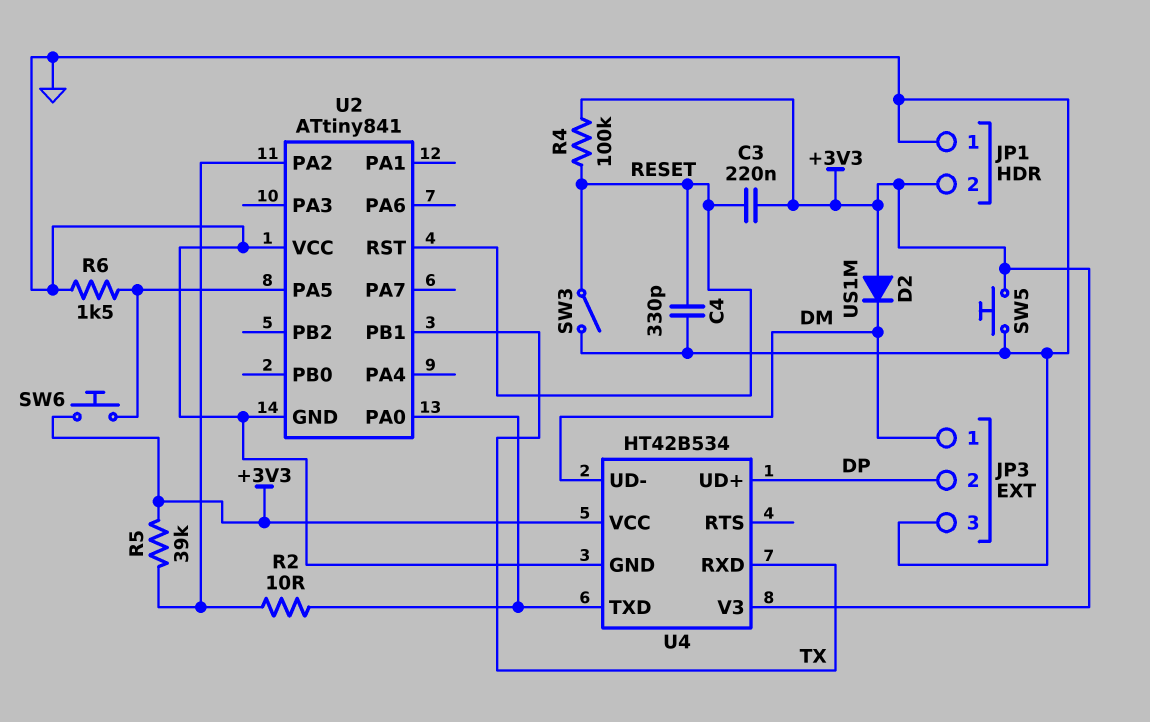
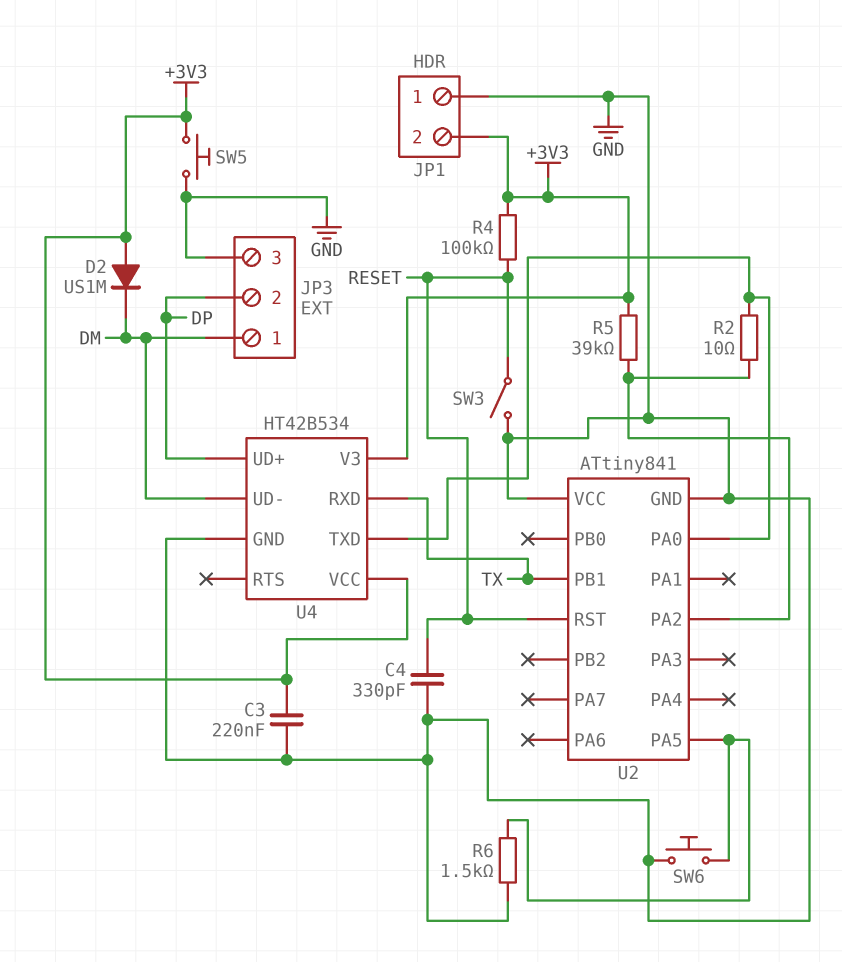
C3: 220nF (+3V3, RESET) -> 220nF (+3V3, GND)
SW6: button (+3V3, U2/PA5) -> button (GND, U2/PA5)

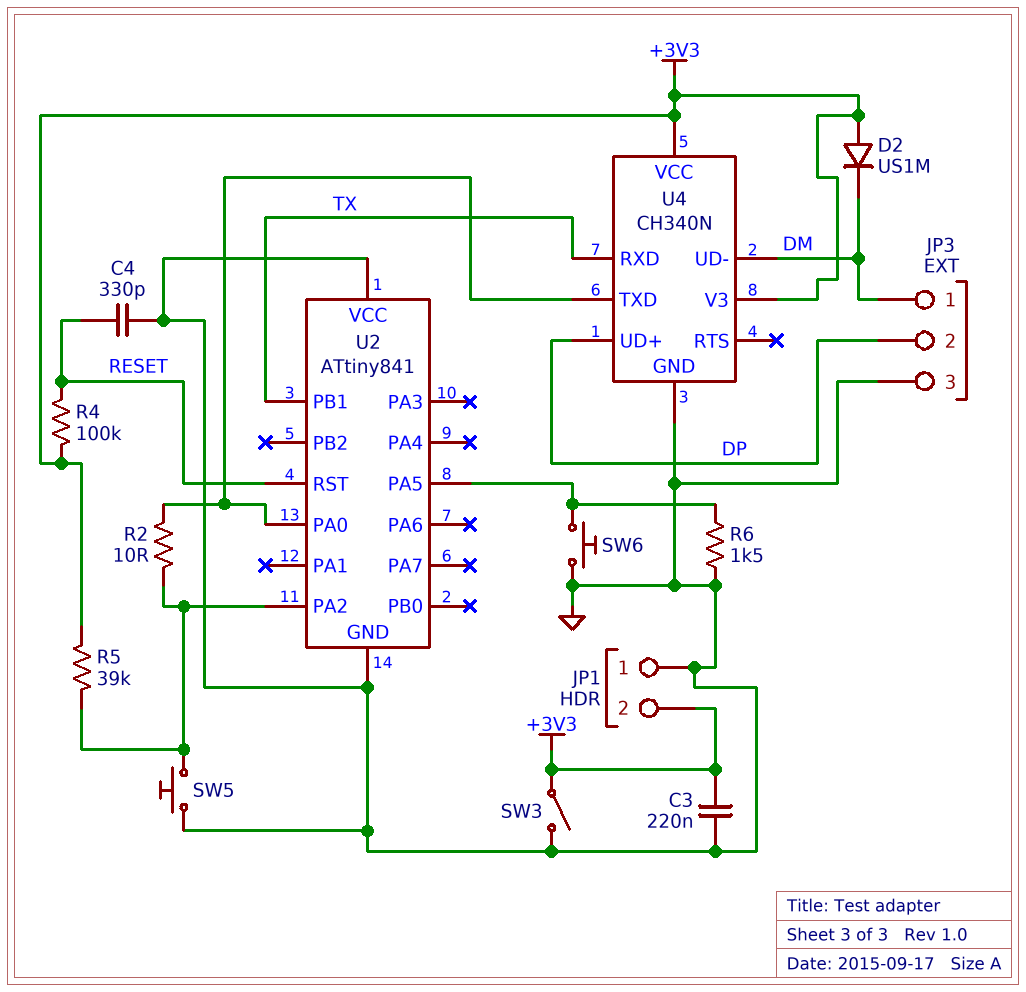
SW3: switch (GND, RESET) -> switch (+3V3, GND)
SW5: button (+3V3, GND) -> button (GND, U2/PA2)
U4: HT42B534 -> CH340N

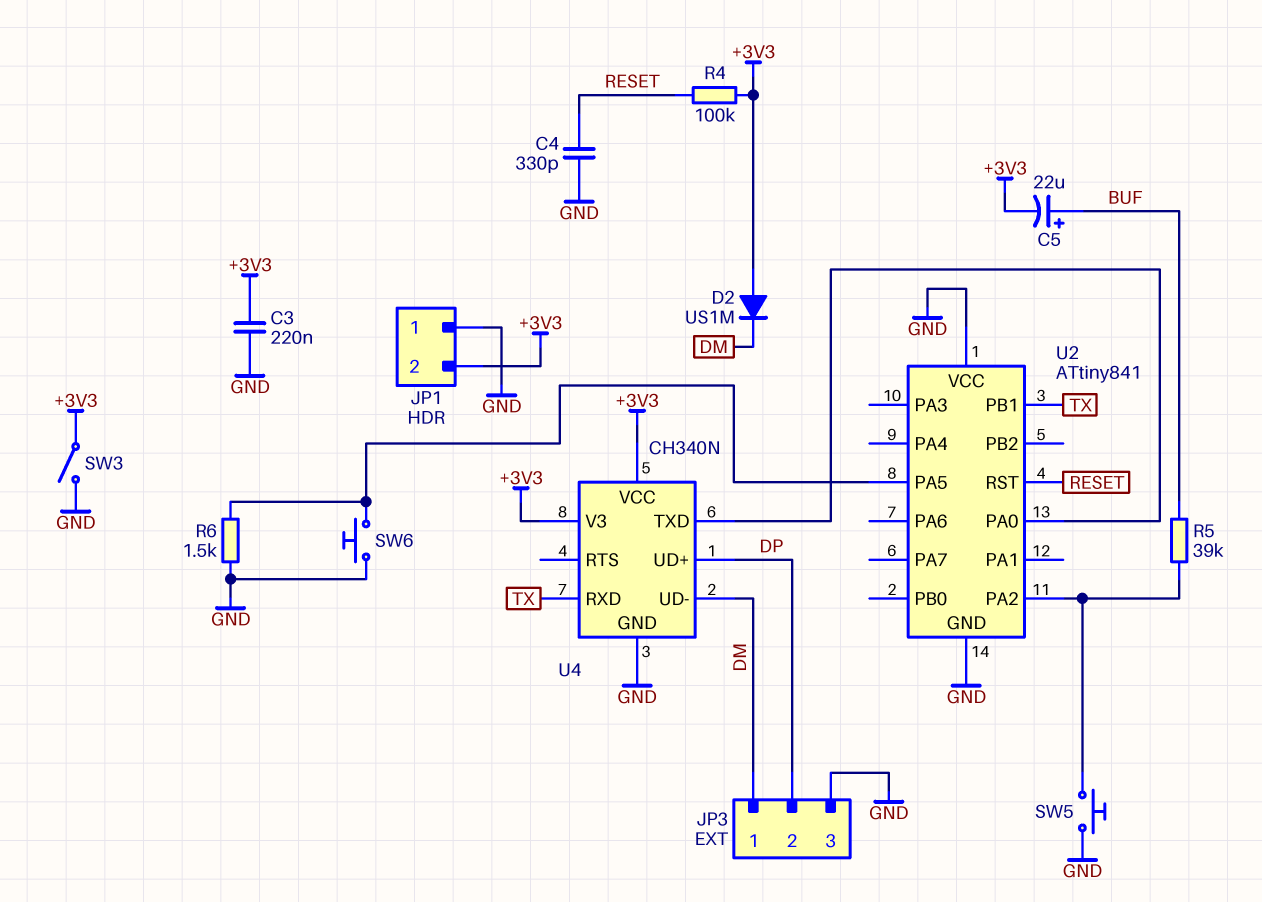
C5: none -> 22uF (plus BUF, minus +3V3)
R2: 10 (U2/PA0, U2/PA2) -> none
R5: 39k (+3V3, U2/PA2) -> 39k (BUF, U2/PA2)

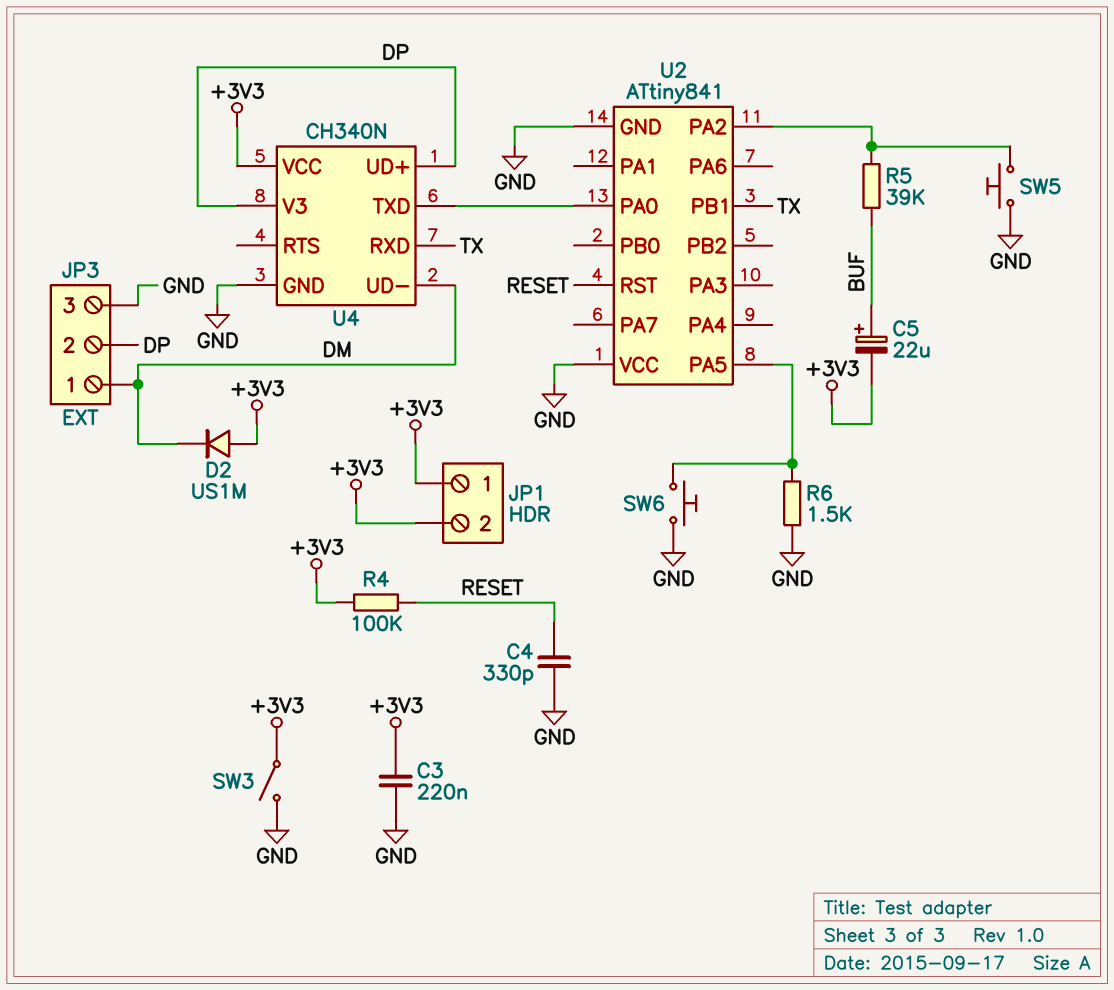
JP1 pin 1: GND -> +3V3
U4 pin V3: +3V3 -> DP

